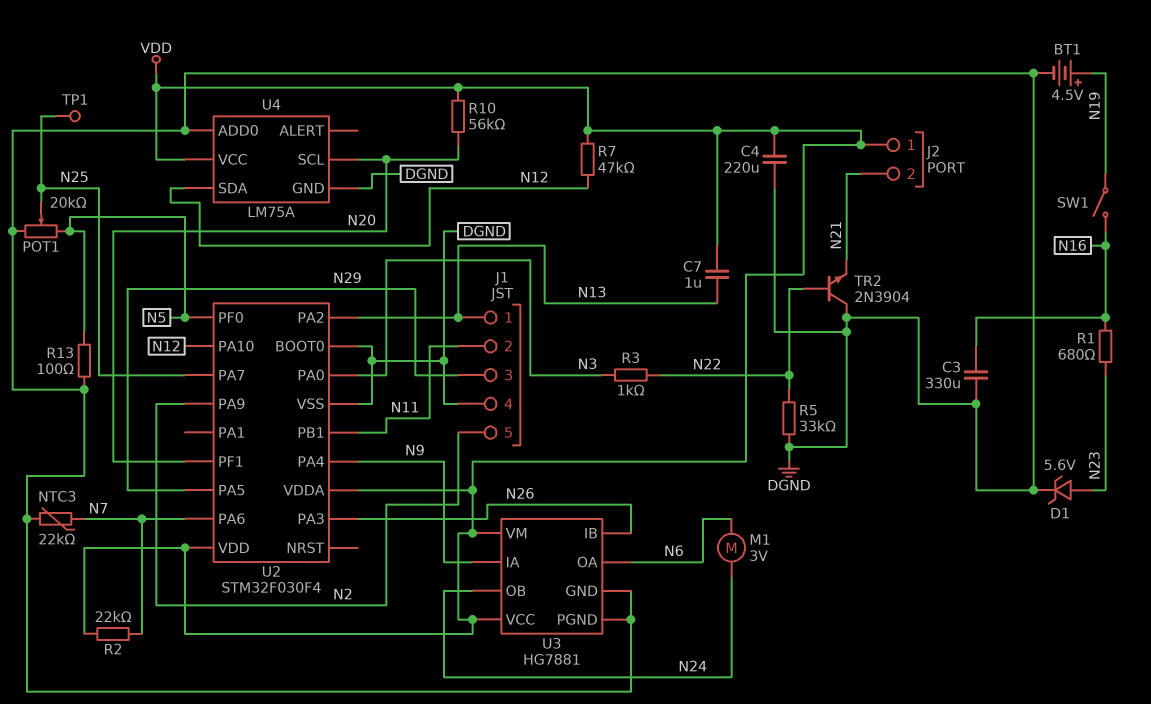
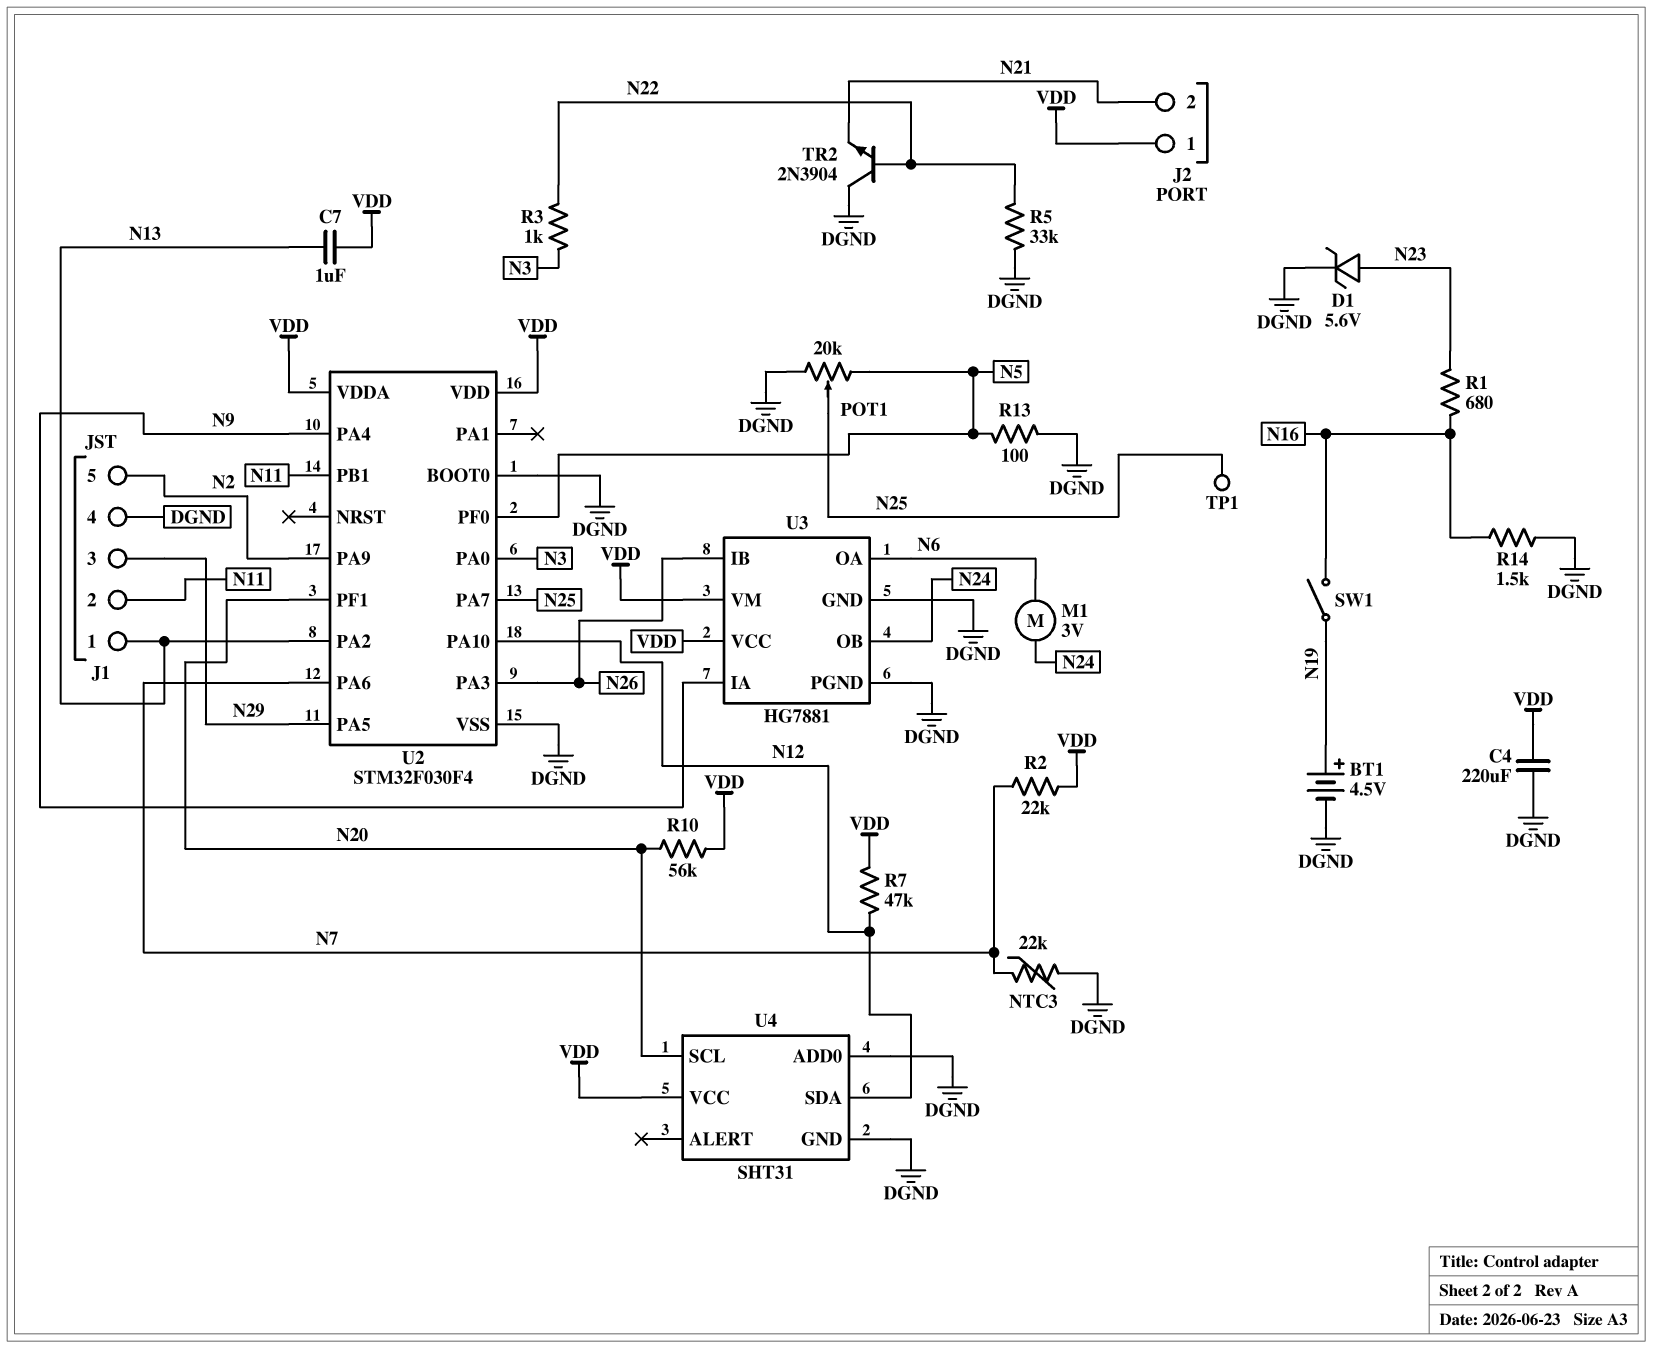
C3: 330uF (DGND, N16) -> none
R14: none -> 1.5k (DGND, N16)
U4: LM75A -> SHT31

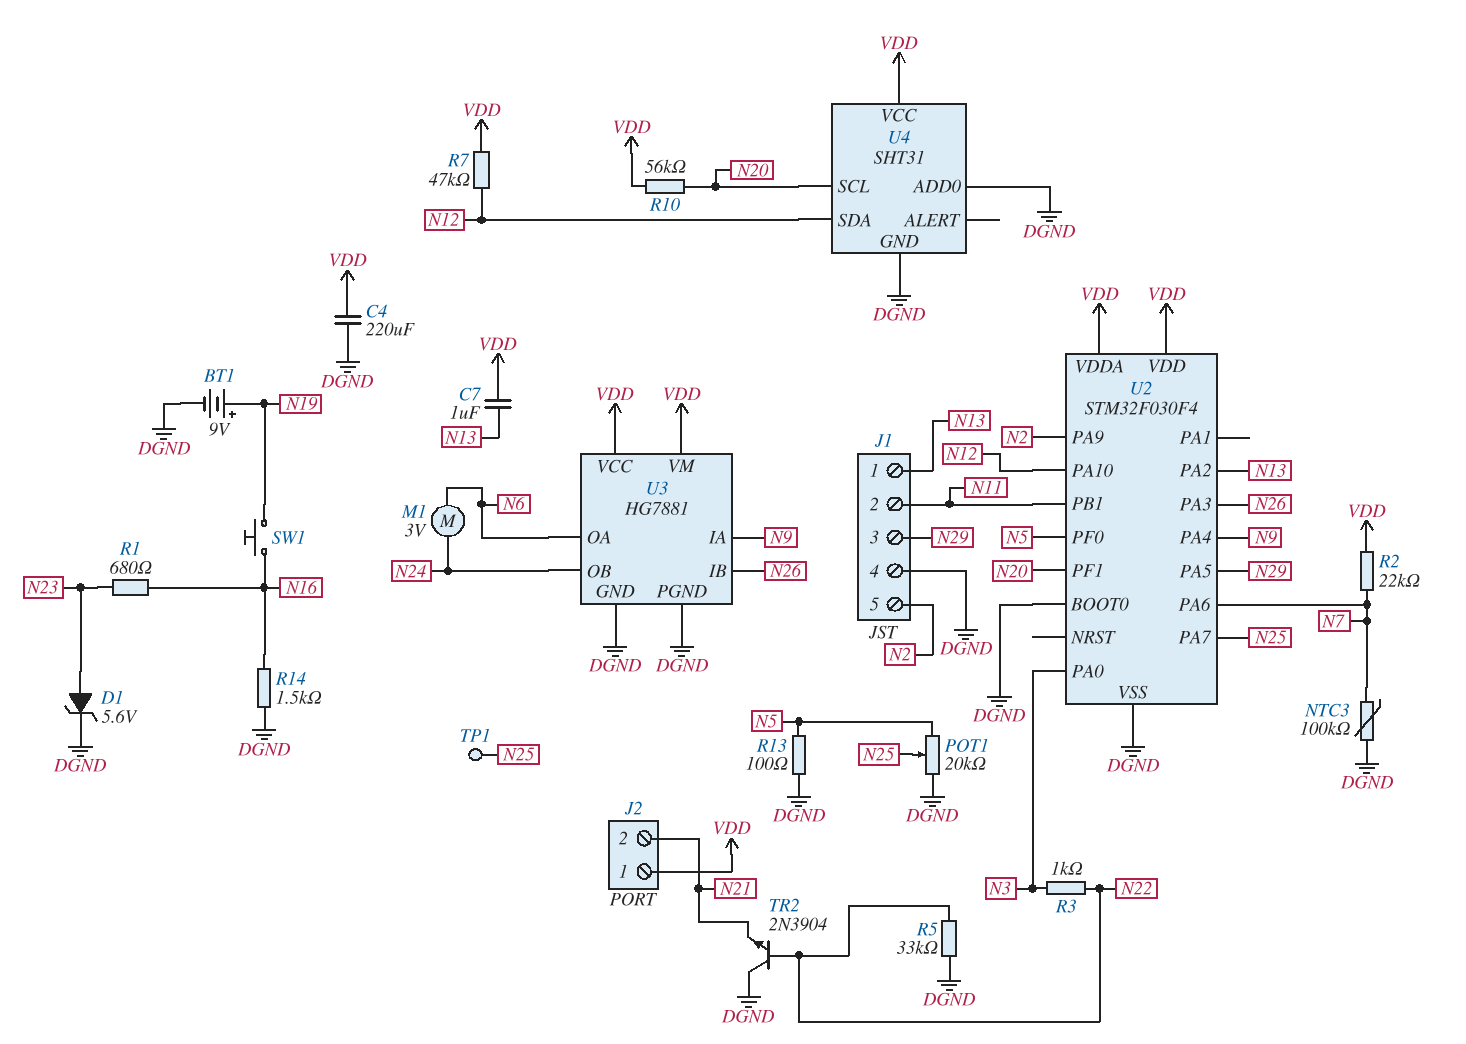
BT1: 4.5V (plus N19, minus DGND) -> 9V (plus N19, minus DGND)
NTC3: 22k (DGND, N7) -> 100k (DGND, N7)
SW1: switch (N16, N19) -> button (N16, N19)

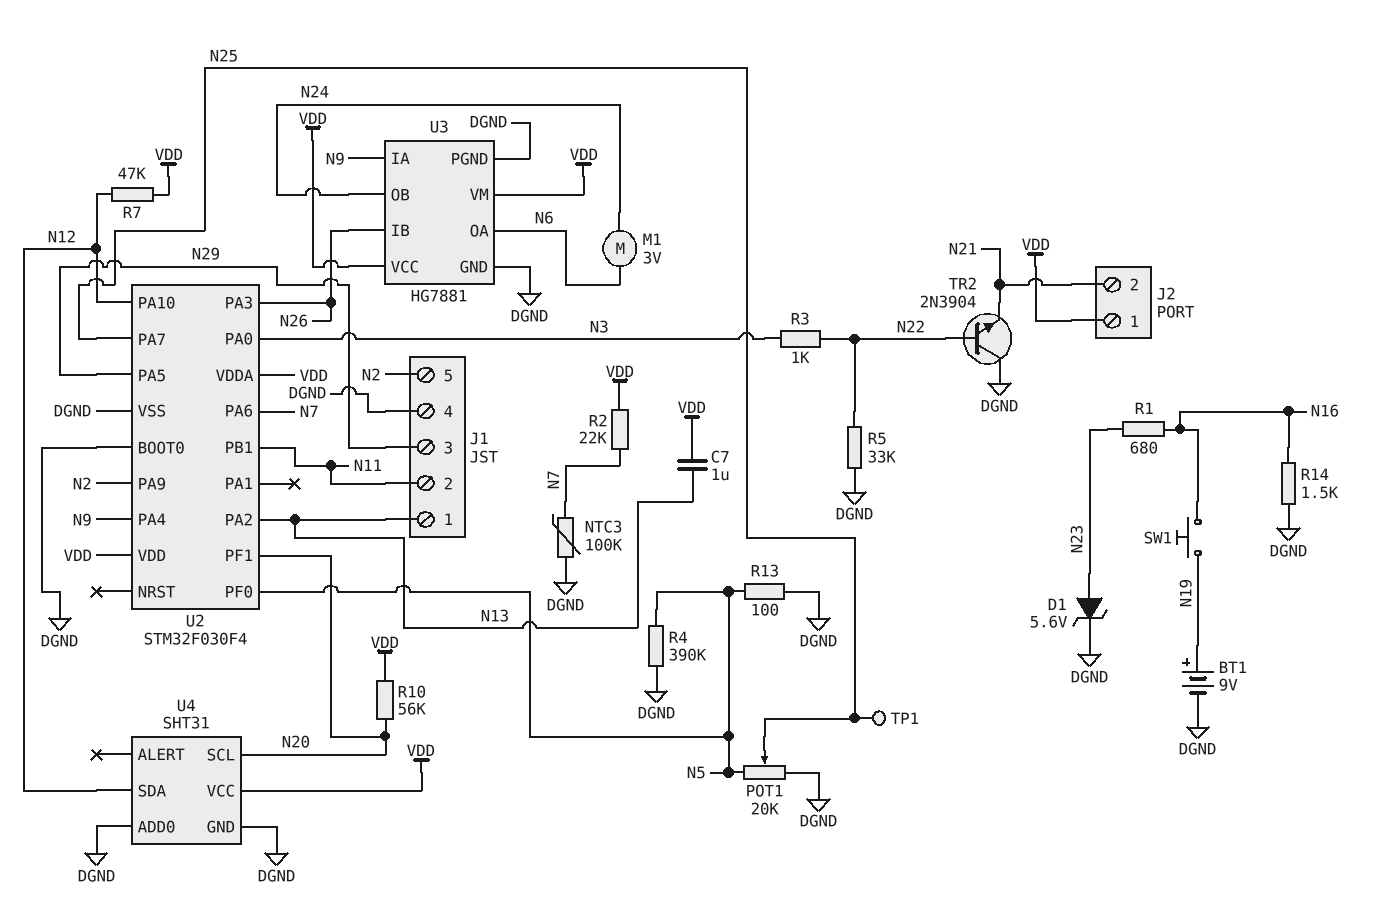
C4: 220uF (DGND, VDD) -> none
R4: none -> 390k (DGND, N5)

